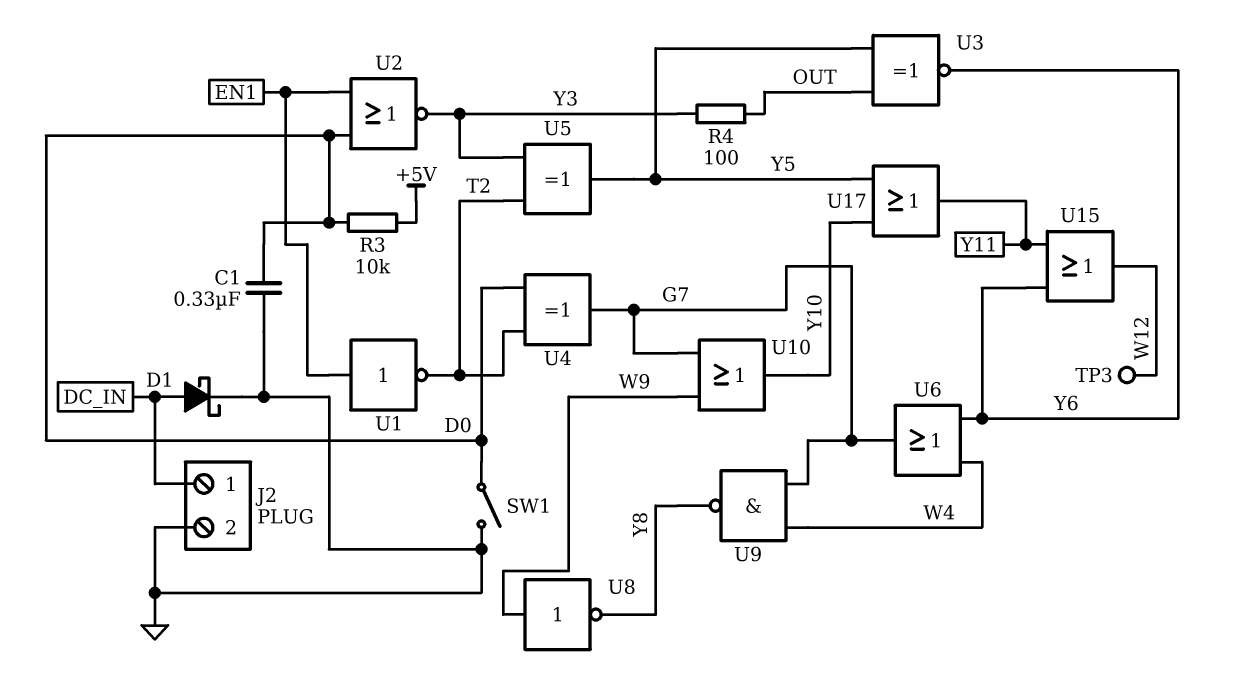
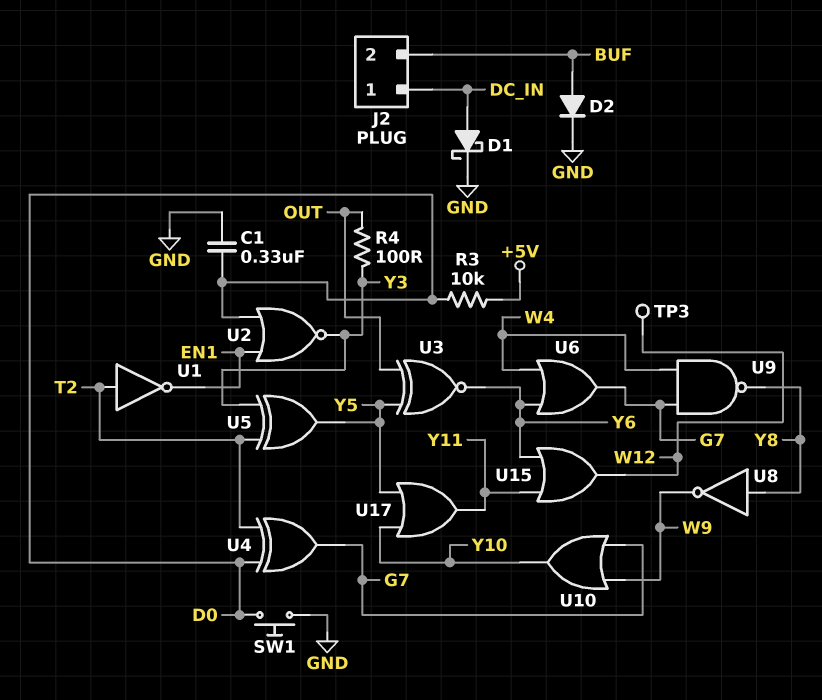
D2: none -> diode (A BUF, K GND)
J2 pin 2: GND -> BUF
SW1: switch (D0, GND) -> button (D0, GND)
U1: NOT (in EN1, out T2) -> NOT (in T2, out EN1)
U8: NOT (in W9, out Y8) -> NOT (in Y8, out W9)

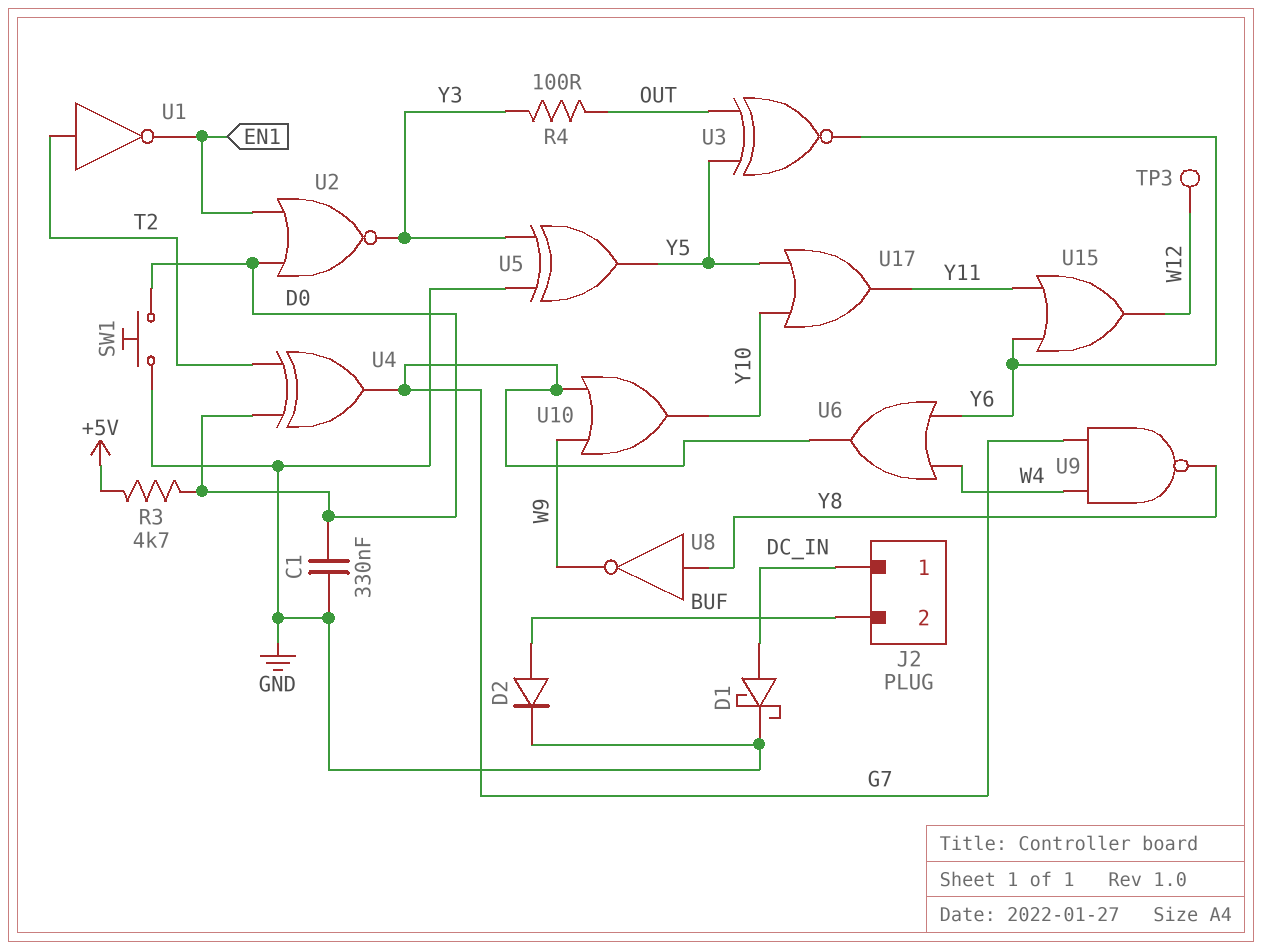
R3: 10k (+5V, D0) -> 4.7k (+5V, D0)
U5: XOR (in T2, in Y3, out Y5) -> XOR (in GND, in Y3, out Y5)

